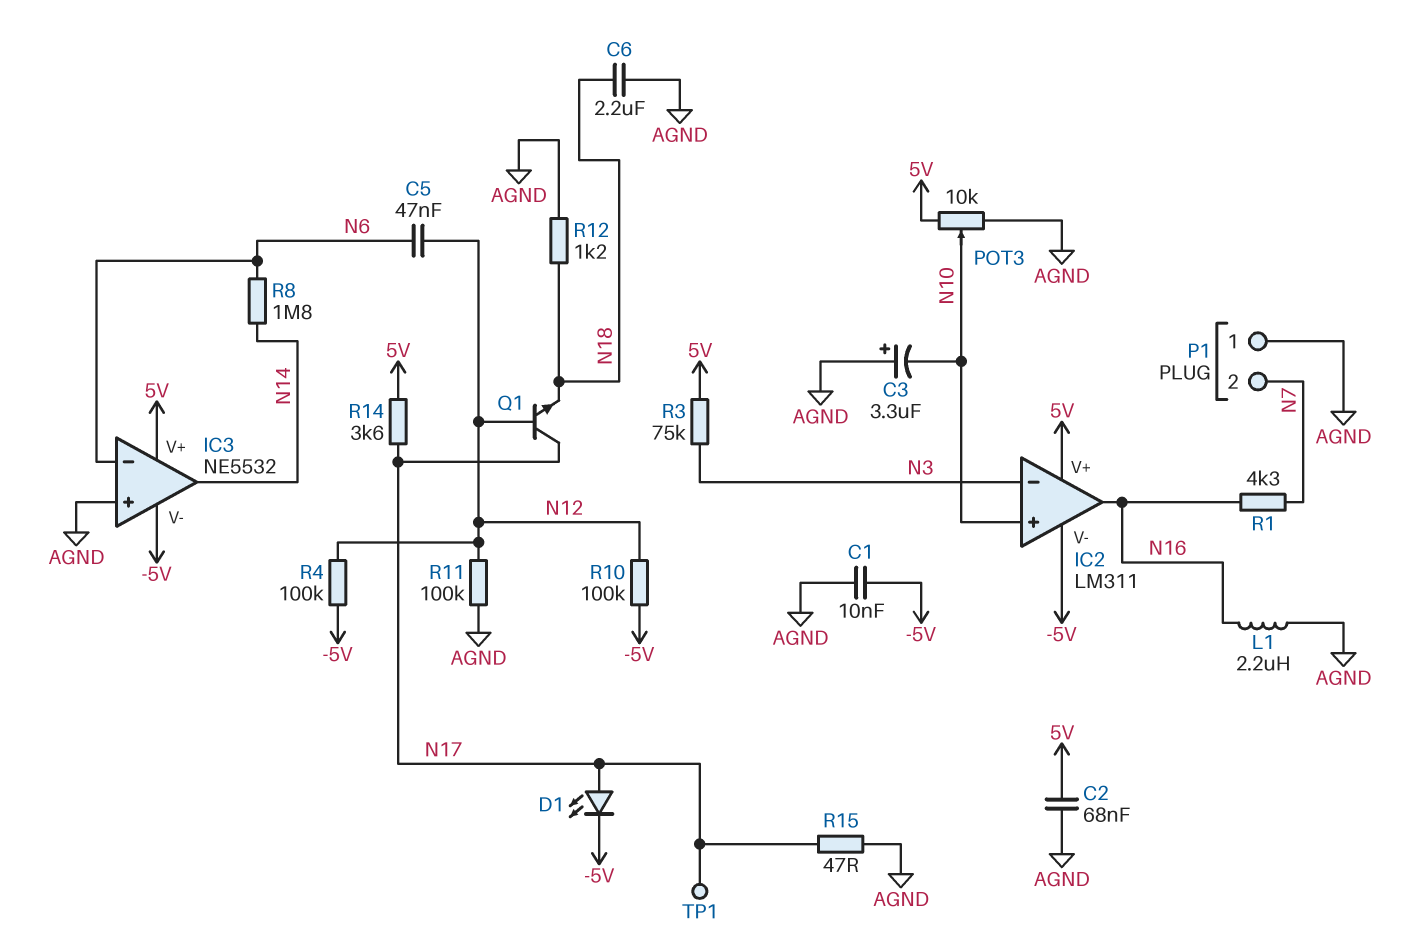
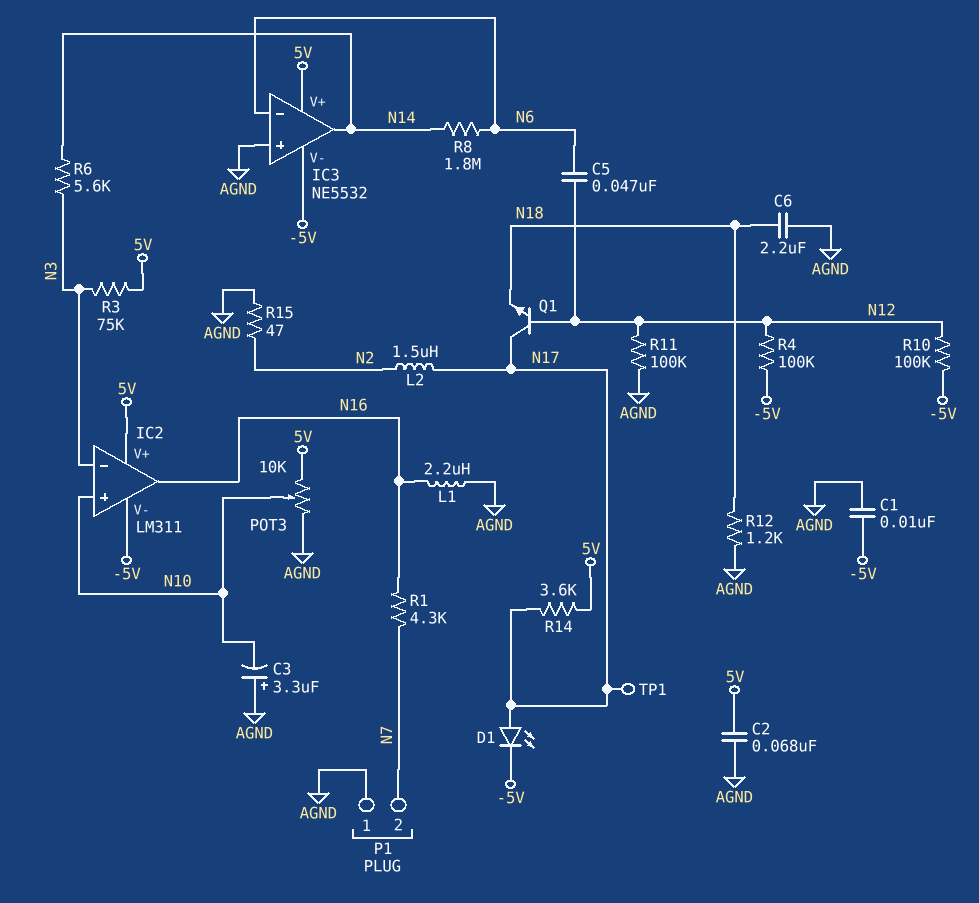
L2: none -> 1.5uH (N2, N17)
R6: none -> 5.6k (N3, N14)
R15: 47 (AGND, N17) -> 47 (AGND, N2)

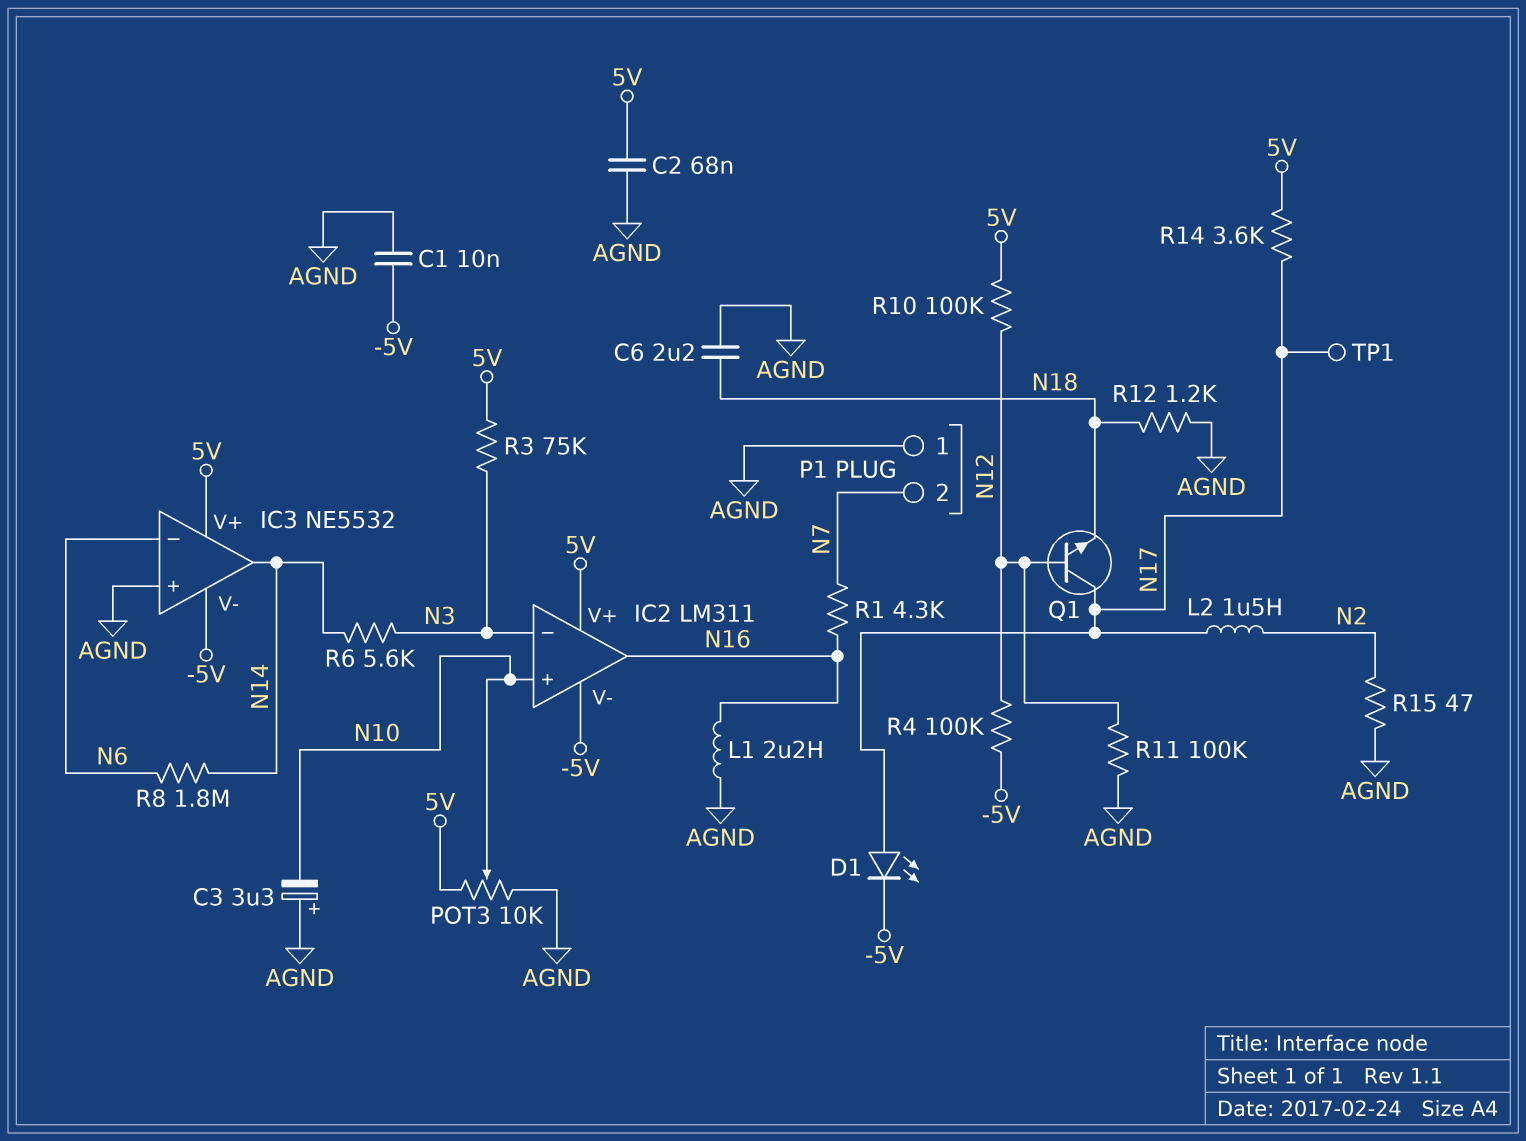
C5: 47nF (N6, N12) -> none
R10: 100k (-5V, N12) -> 100k (5V, N12)

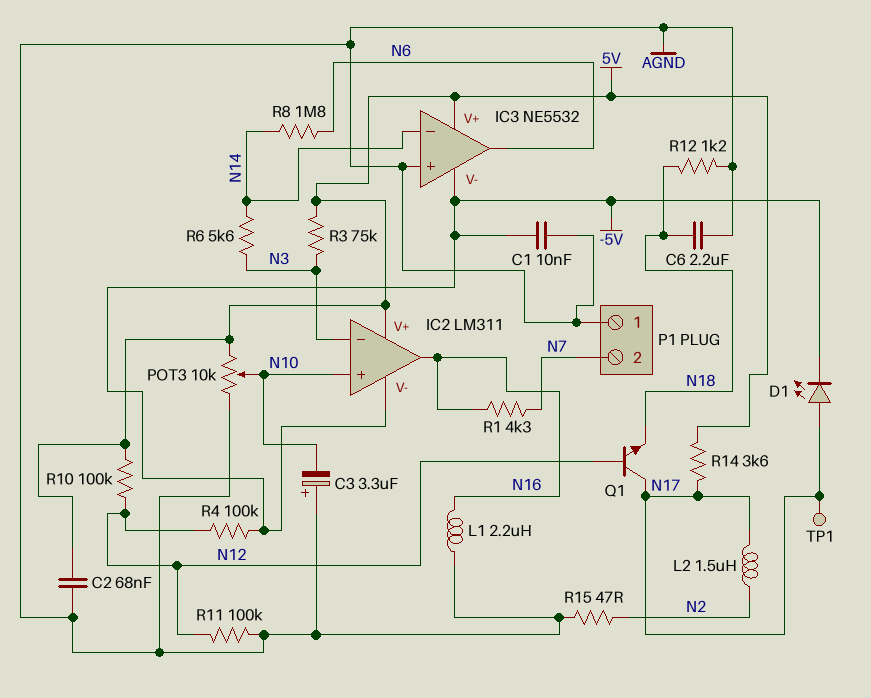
IC3 pin in-: N6 -> N14
IC3 pin out: N14 -> N6

